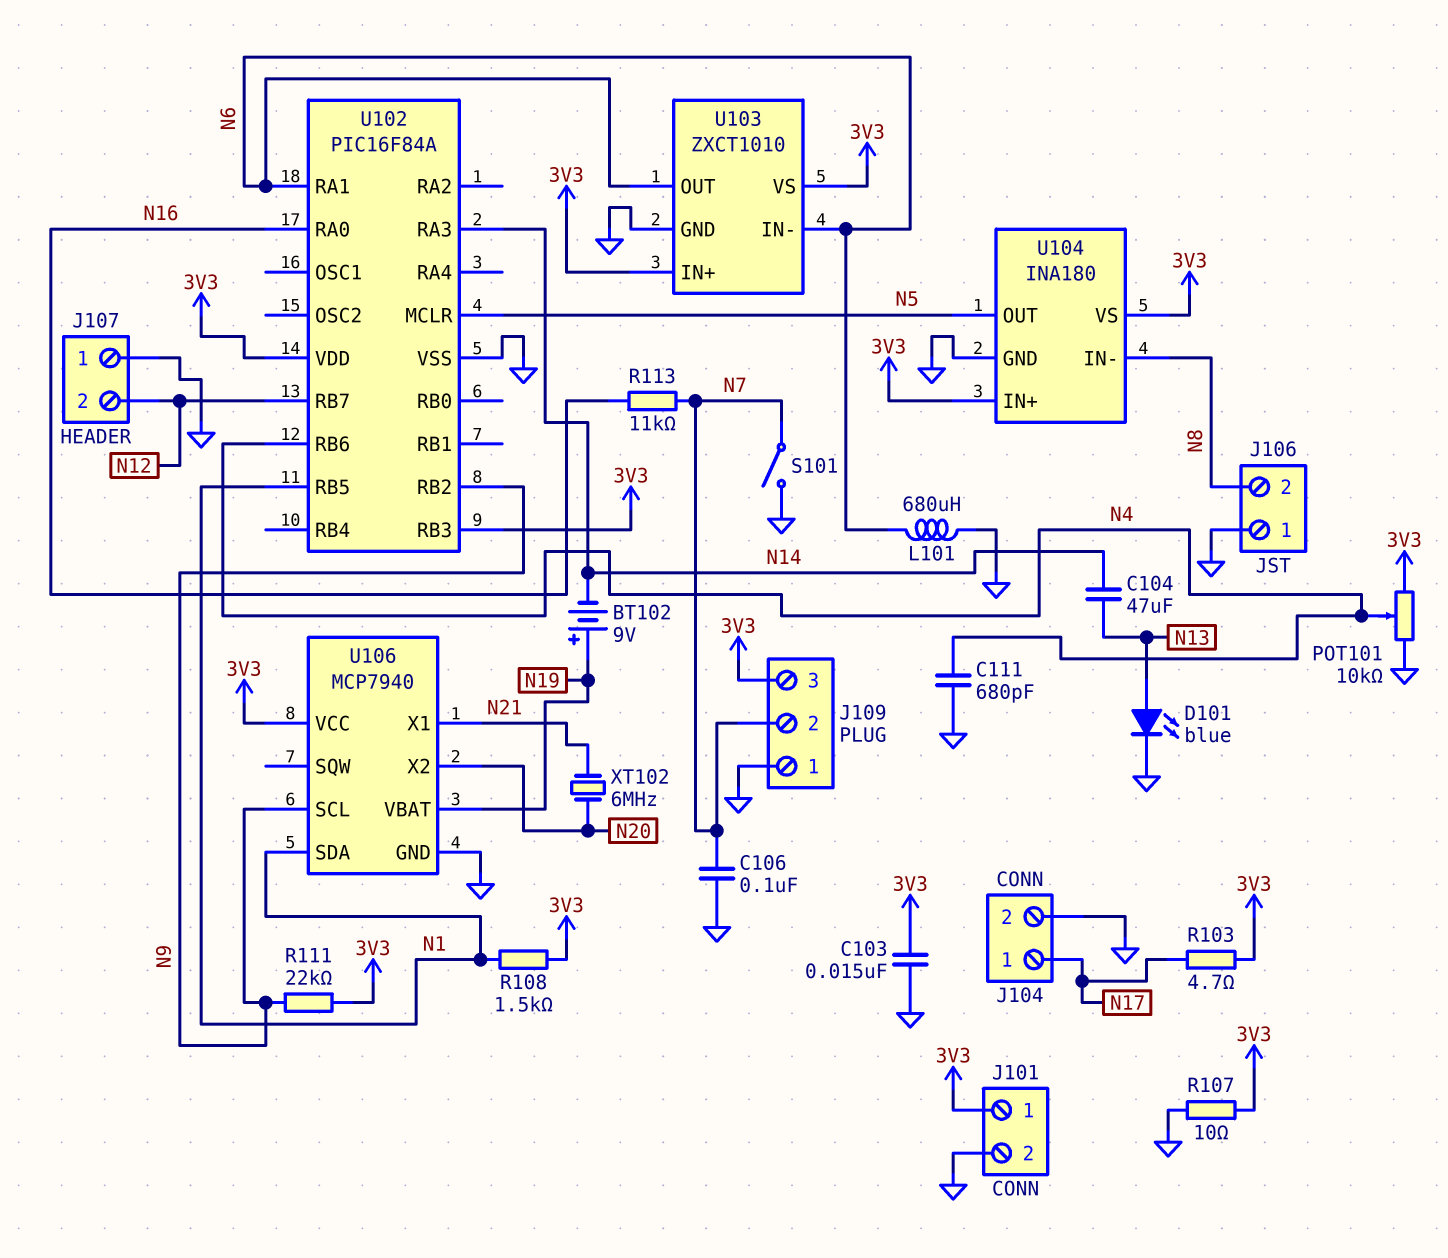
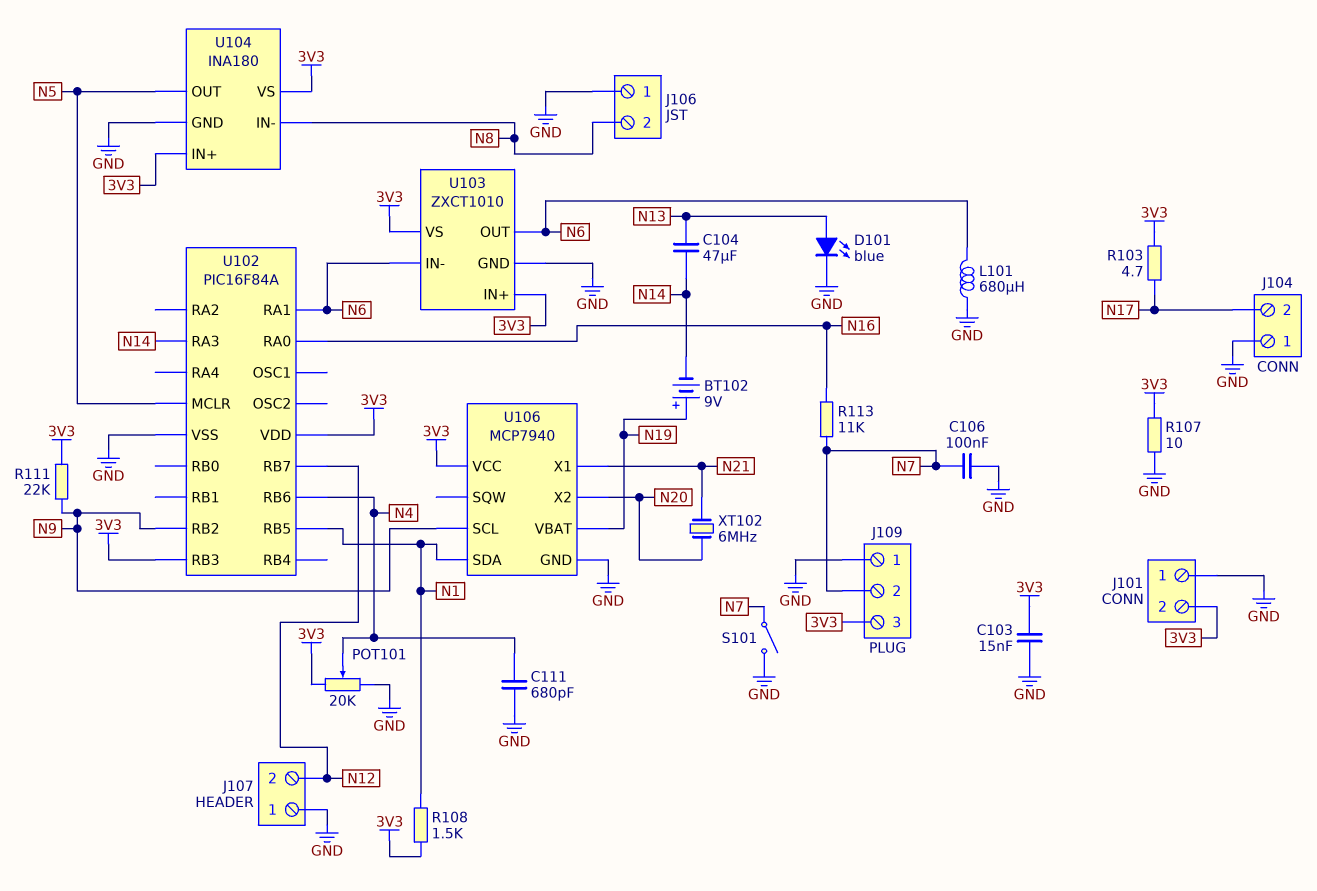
J101 pin 1: 3V3 -> GND
J101 pin 2: GND -> 3V3
J104 pin 1: N17 -> GND
J104 pin 2: GND -> N17
POT101: 10k (3V3, GND, wiper N4) -> 20k (3V3, GND, wiper N4)

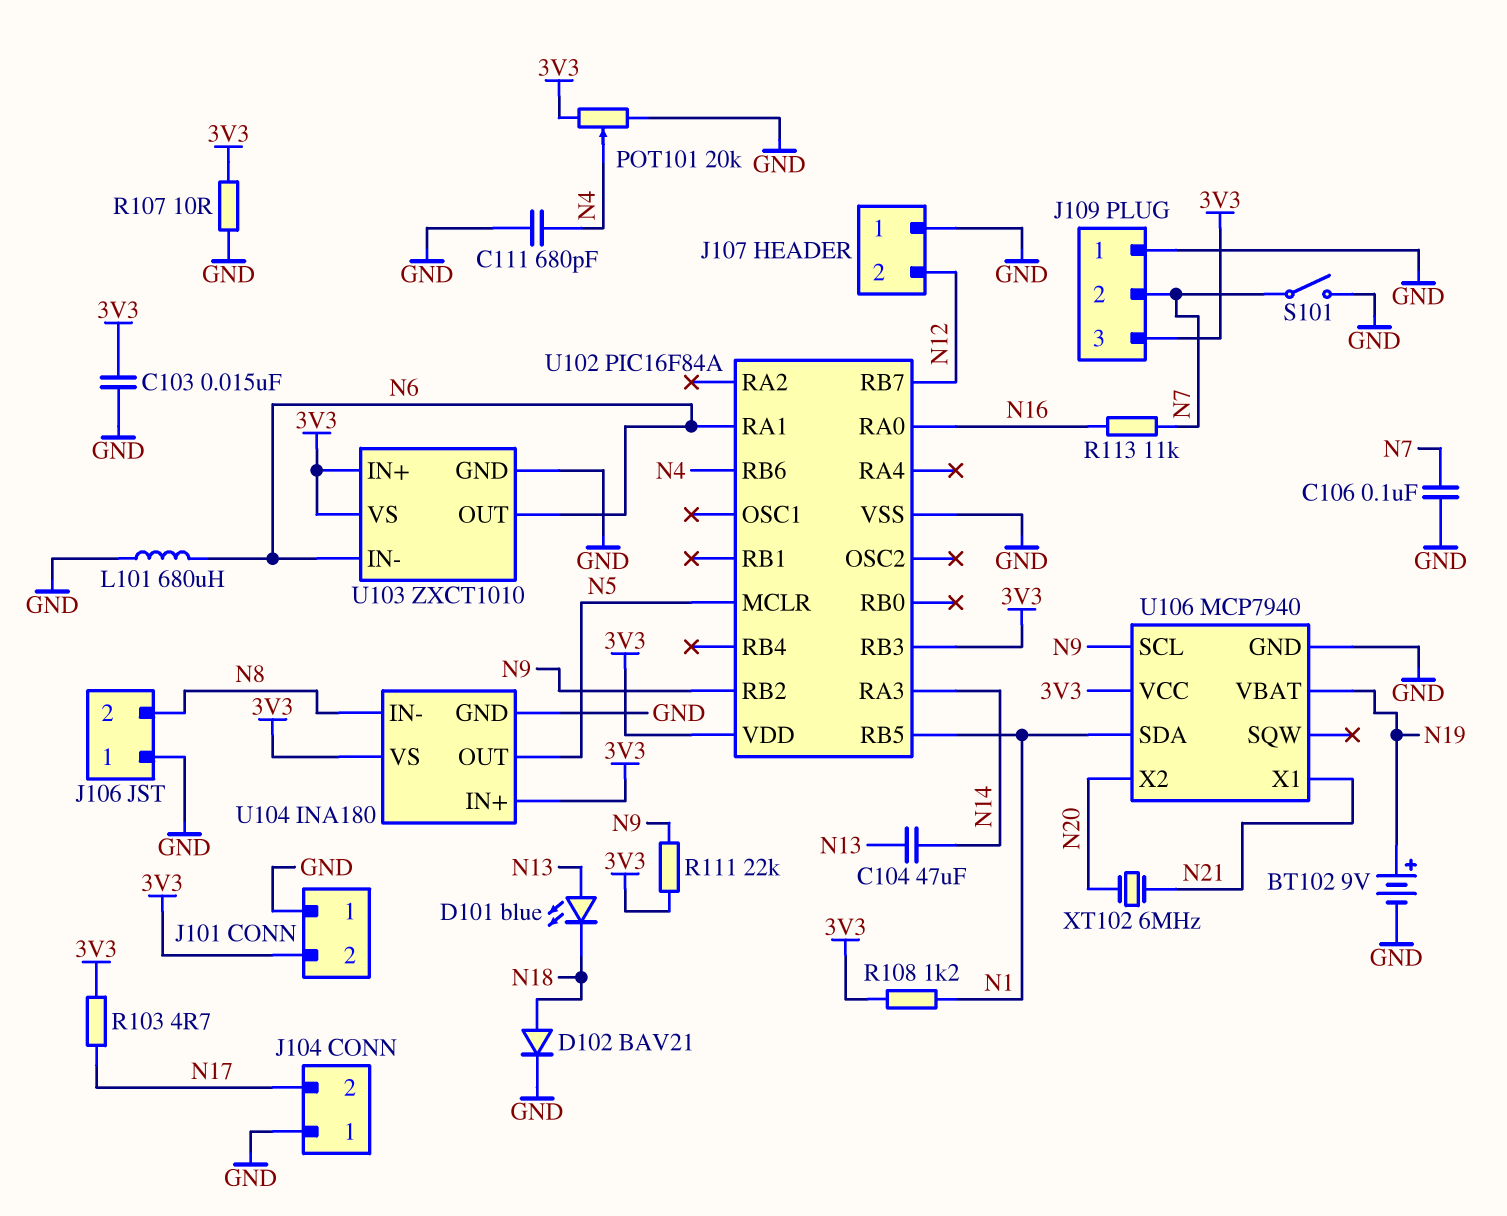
BT102: 9V (plus N19, minus N14) -> 9V (plus N19, minus GND)
D101: LED blue (A N13, K GND) -> LED blue (A N13, K N18)
D102: none -> diode BAV21 (A N18, K GND)
R108: 1.5k (3V3, N1) -> 1.2k (3V3, N1)

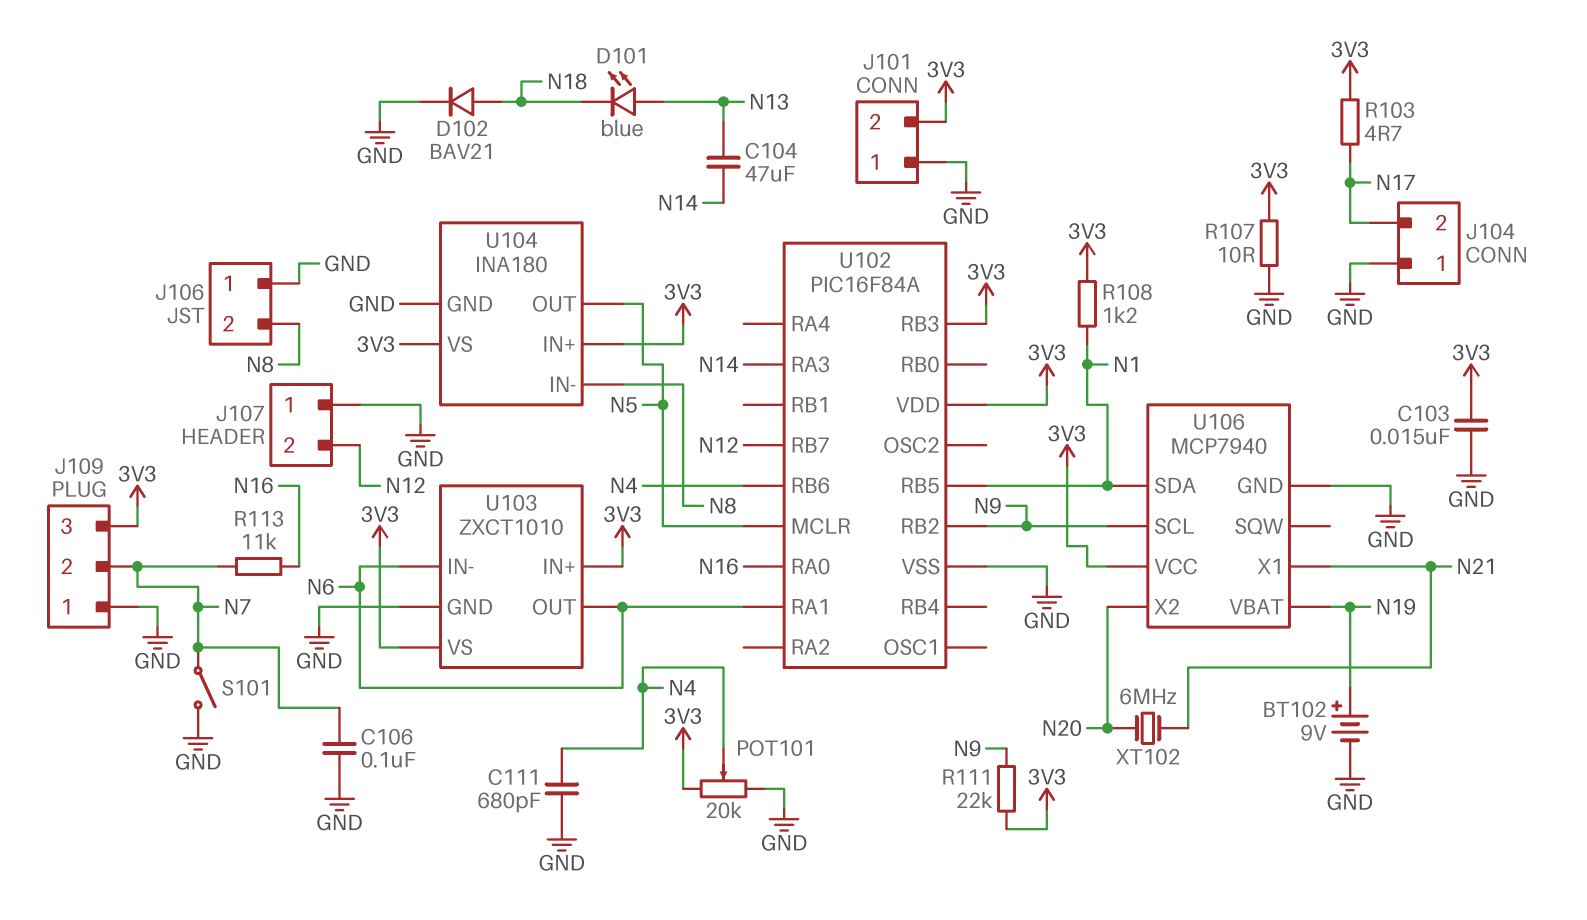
L101: 680uH (GND, N6) -> none

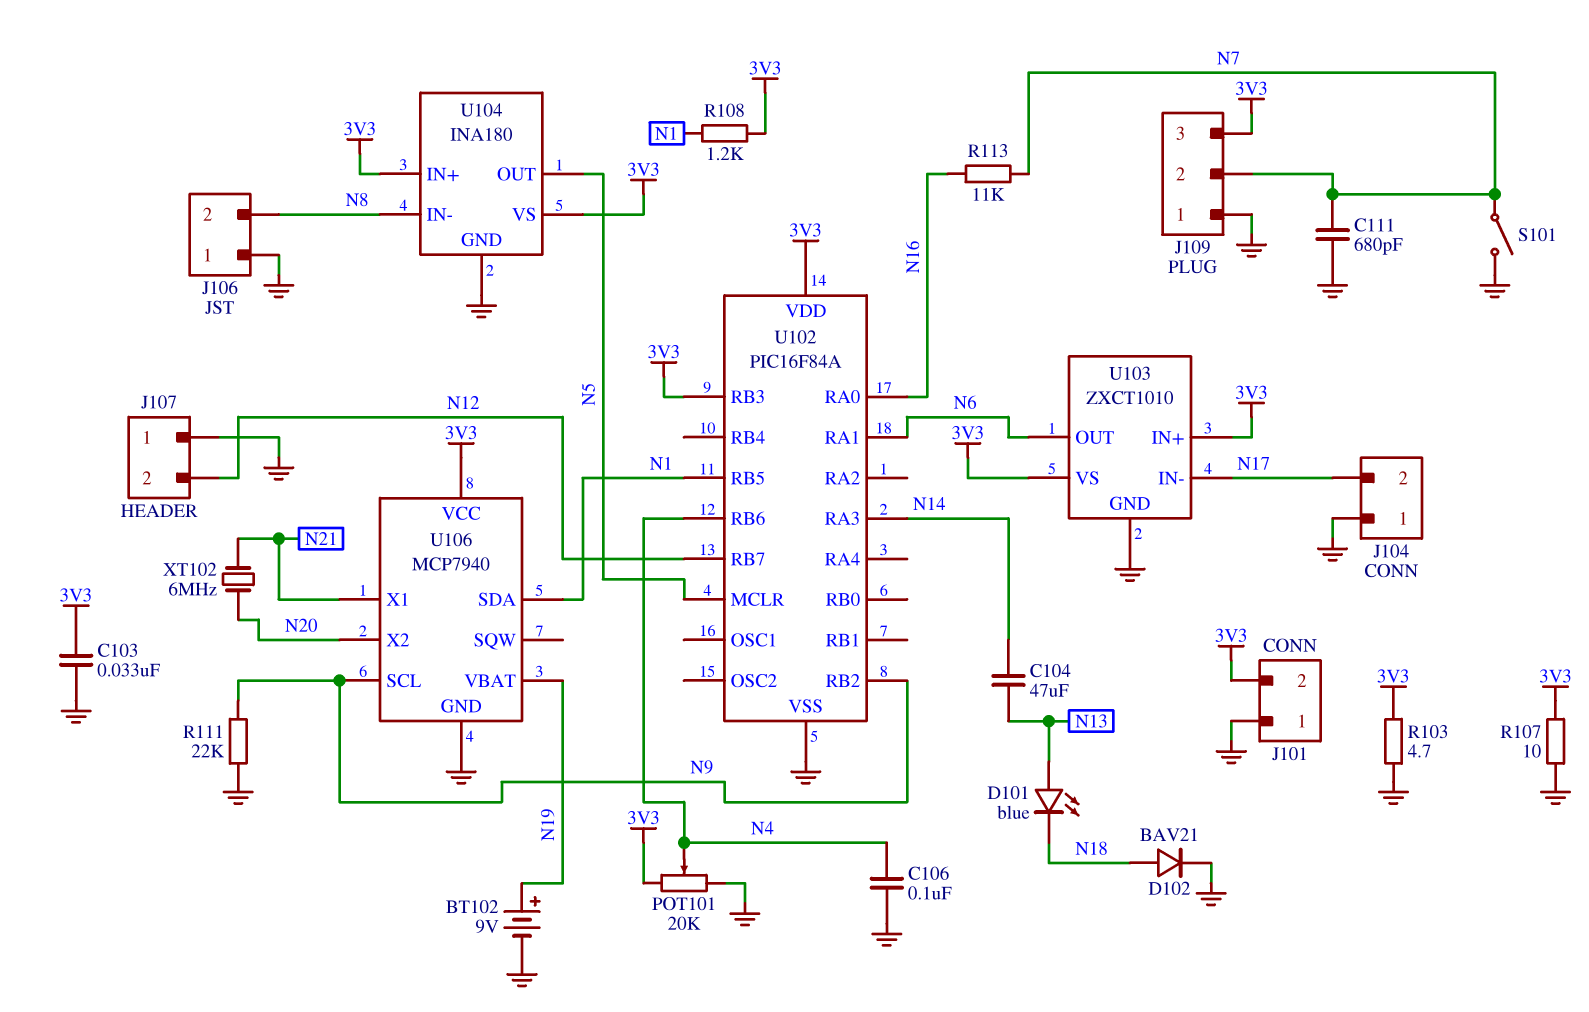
C103: 15nF (3V3, GND) -> 33nF (3V3, GND)
C106: 100nF (GND, N7) -> 100nF (GND, N4)
C111: 680pF (GND, N4) -> 680pF (GND, N7)
R103: 4.7 (3V3, N17) -> 4.7 (3V3, GND)
R111: 22k (3V3, N9) -> 22k (GND, N9)
U103 pin IN-: N6 -> N17

